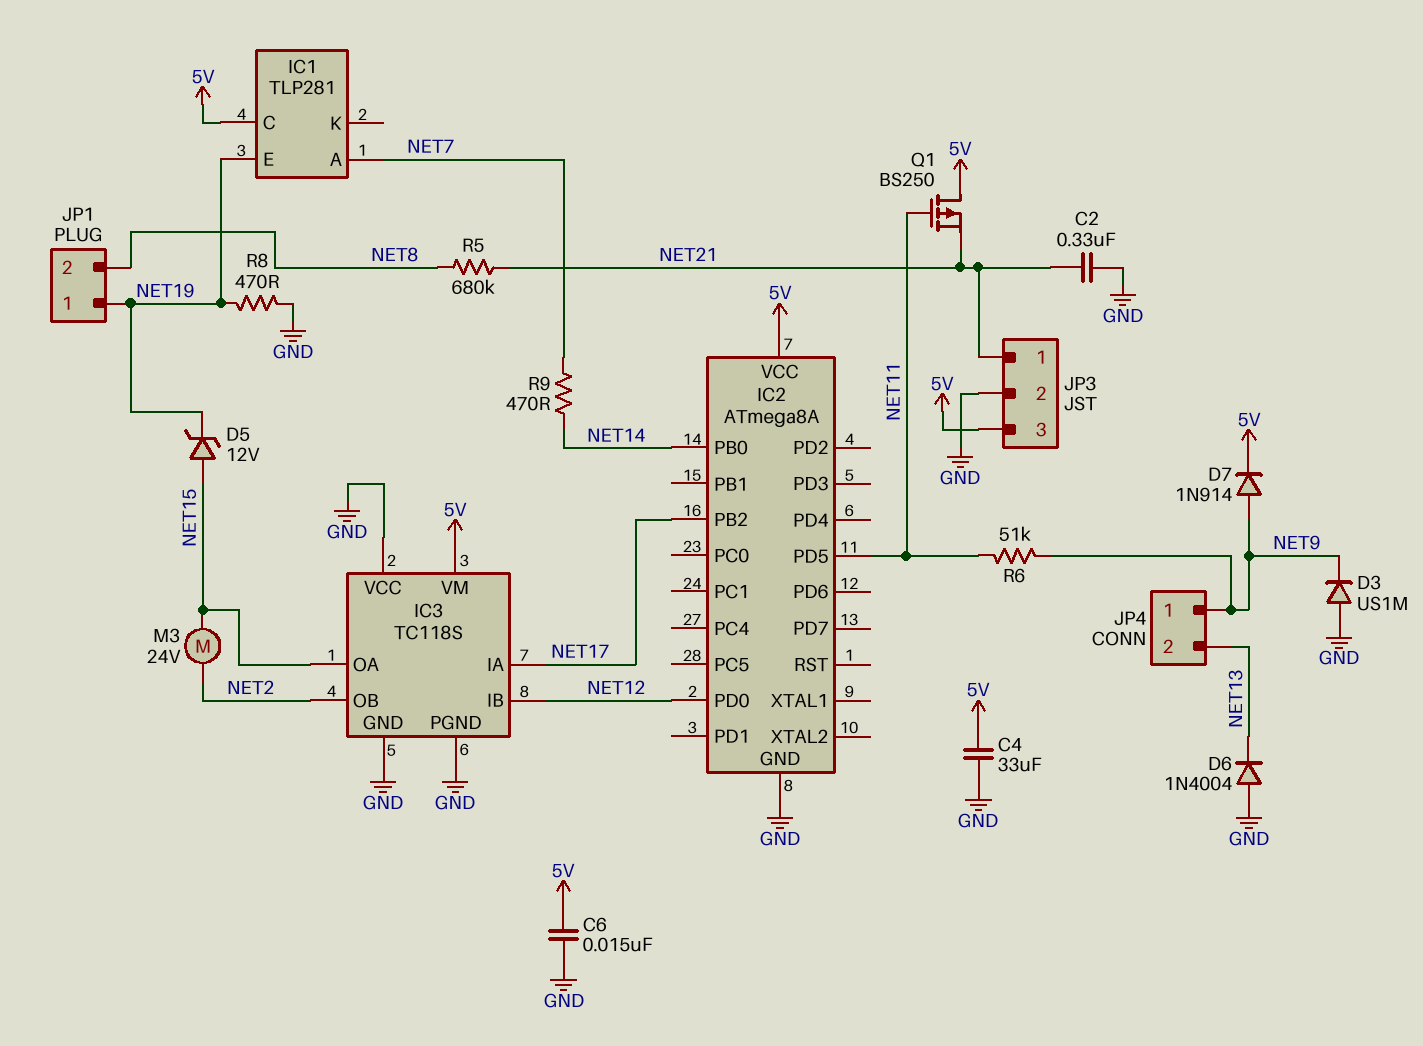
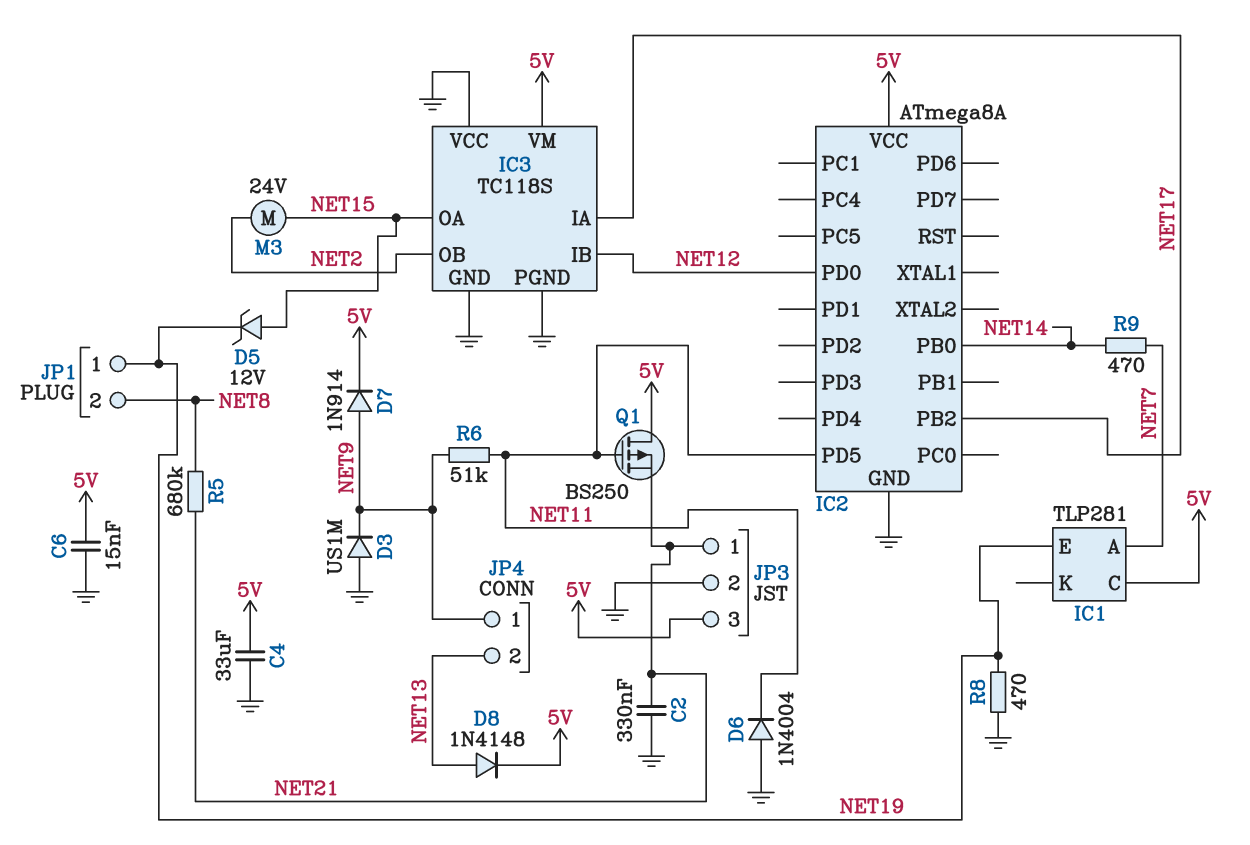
D6: diode 1N4004 (A GND, K NET13) -> diode 1N4004 (A GND, K NET11)
D8: none -> diode 1N4148 (A NET13, K 5V)

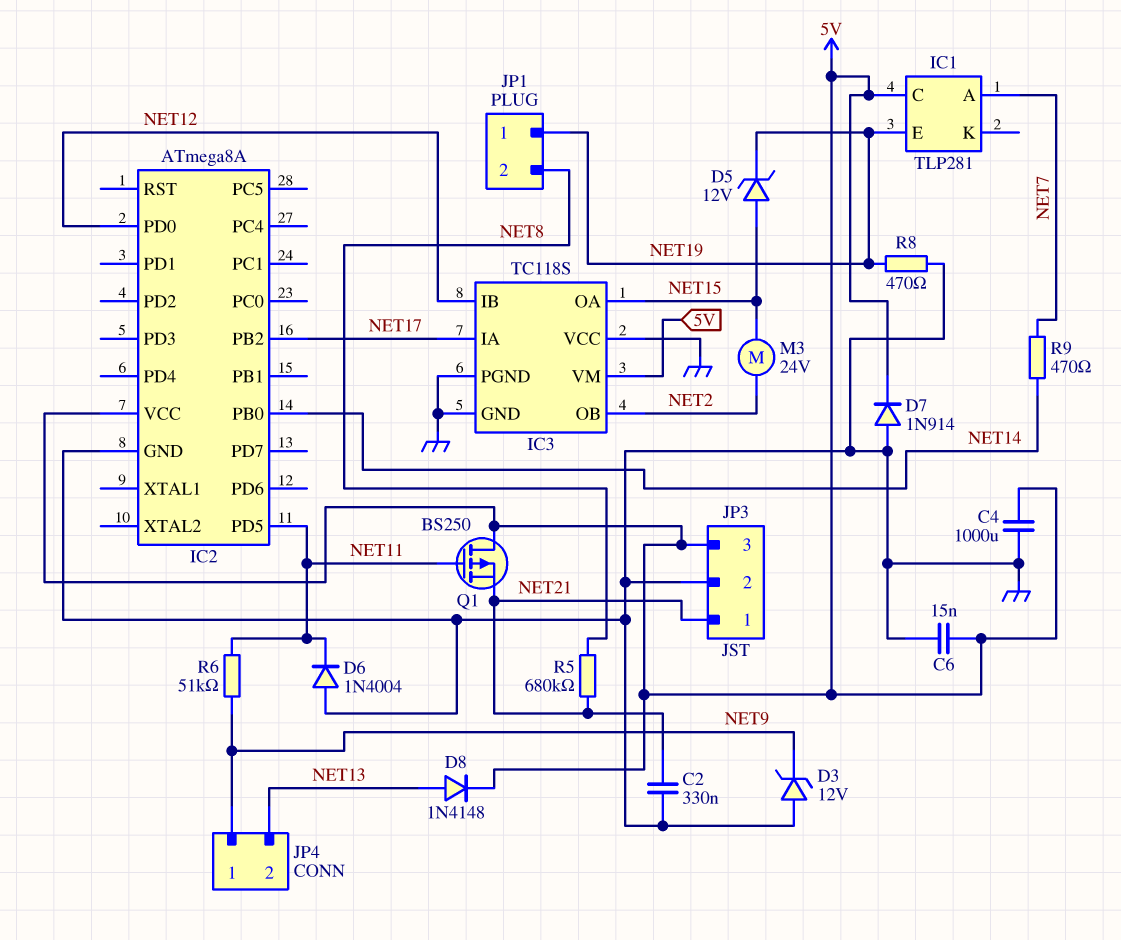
C4: 33uF (5V, GND) -> 1000uF (5V, GND)
D3: diode US1M (A GND, K NET9) -> zener 12V (A GND, K NET9)
D7: diode 1N914 (A NET9, K 5V) -> diode 1N914 (A GND, K 5V)

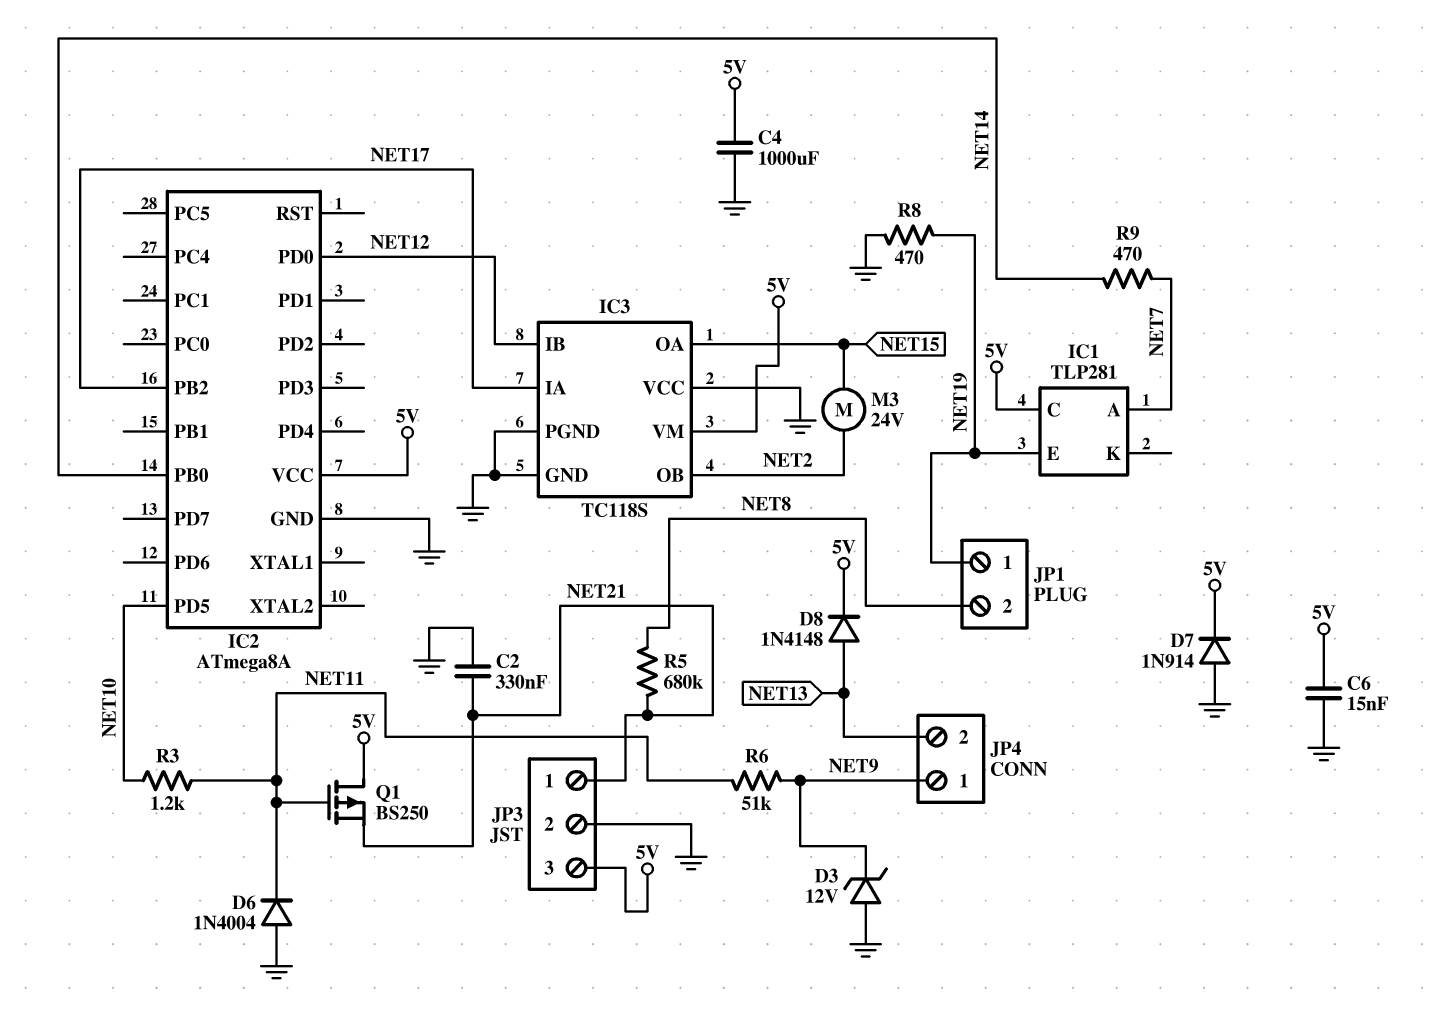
D5: zener 12V (A NET15, K NET19) -> none
IC2 pin PD5: NET11 -> NET10
R3: none -> 1.2k (NET10, NET11)

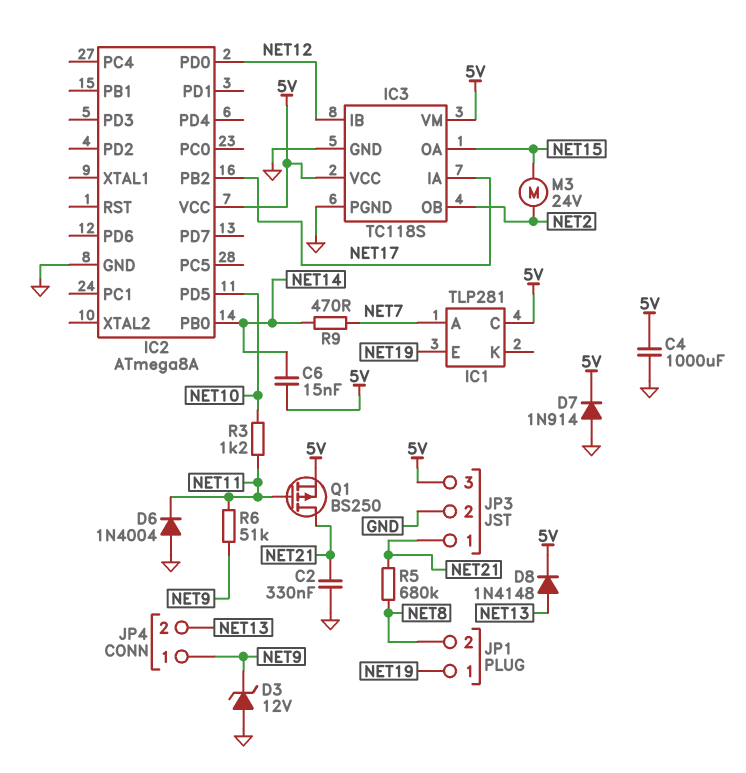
C6: 15nF (5V, GND) -> 15nF (5V, NET14)
IC3 pin VCC: GND -> 5V
Q1: PMOS BS250 (G NET11, D 5V, S NET21) -> PMOS BS250 (G NET11, D NET21, S 5V)
R8: 470 (GND, NET19) -> none

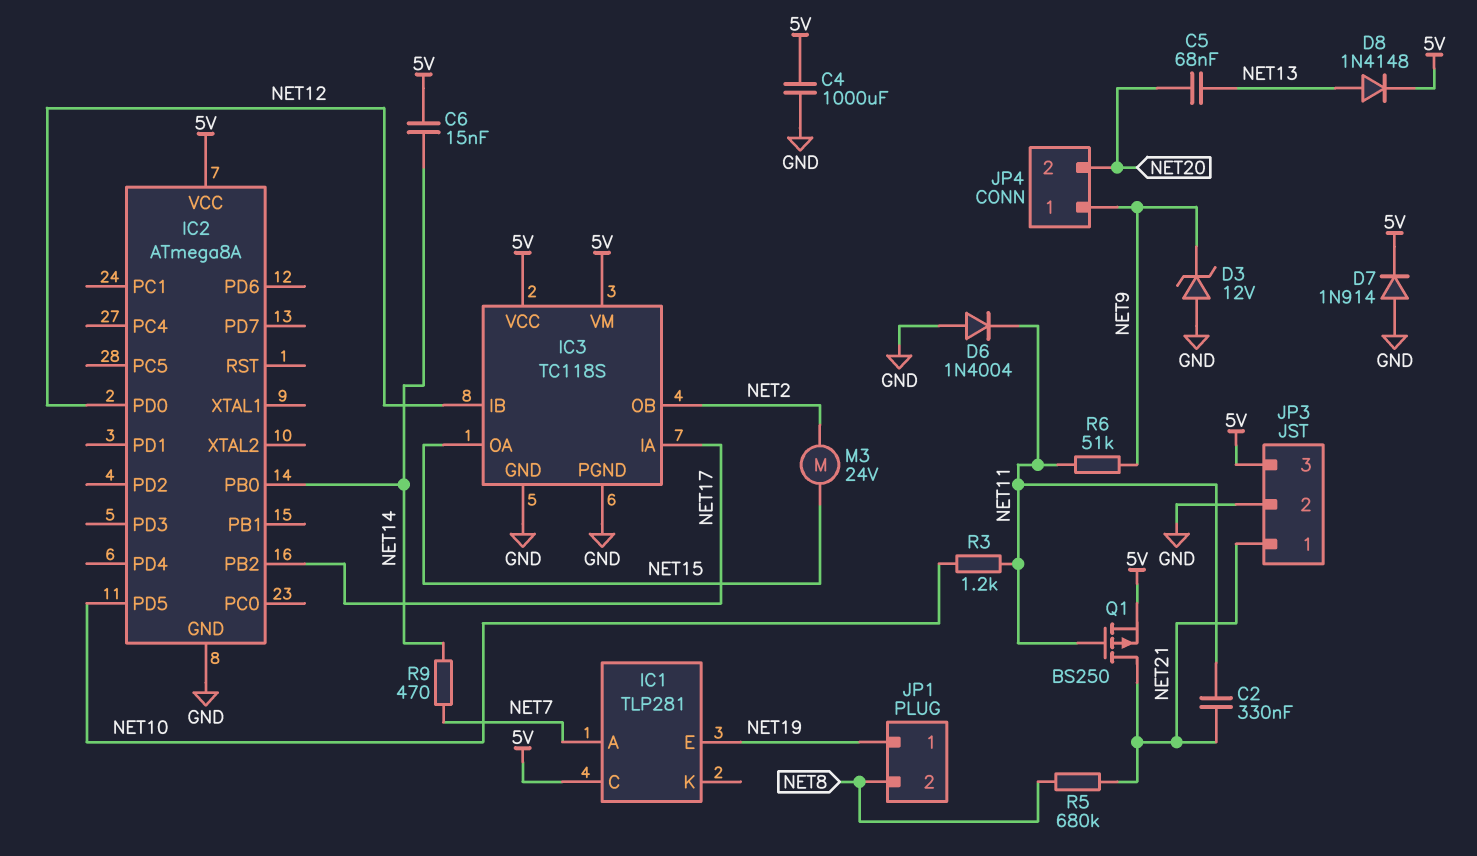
C2: 330nF (GND, NET21) -> 330nF (NET11, NET21)
C5: none -> 68nF (NET13, NET20)
JP4 pin 2: NET13 -> NET20

